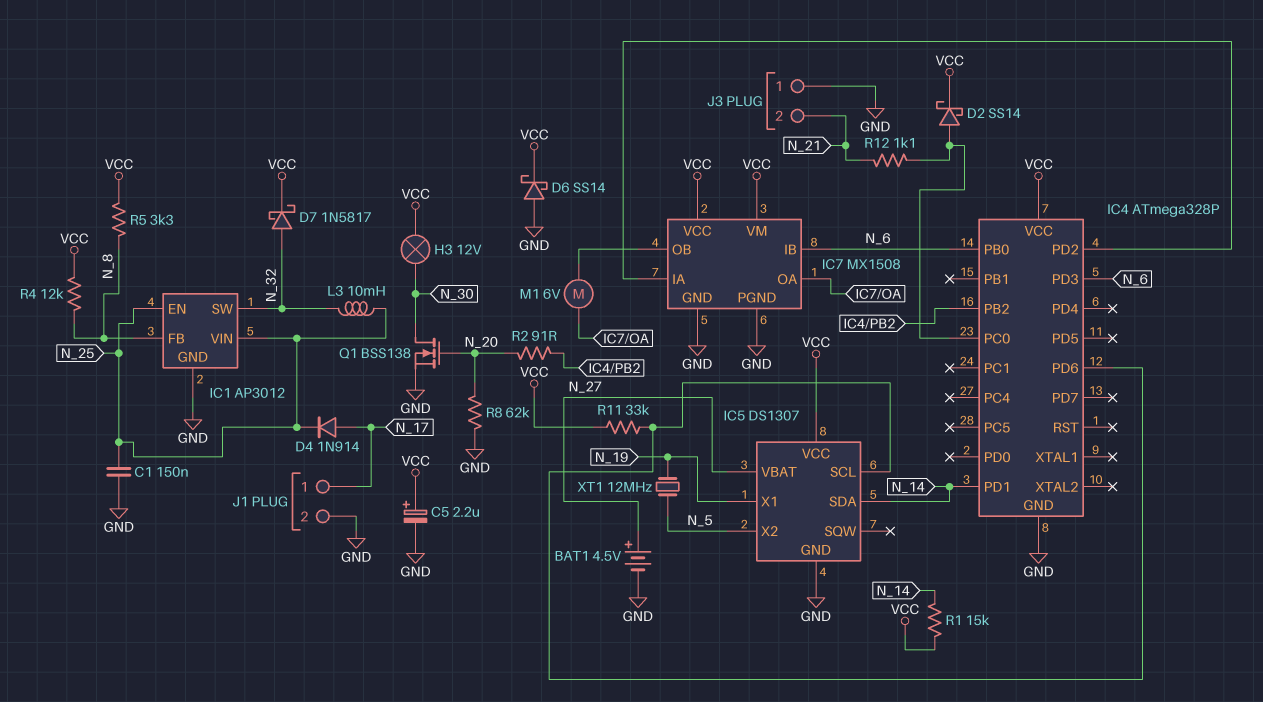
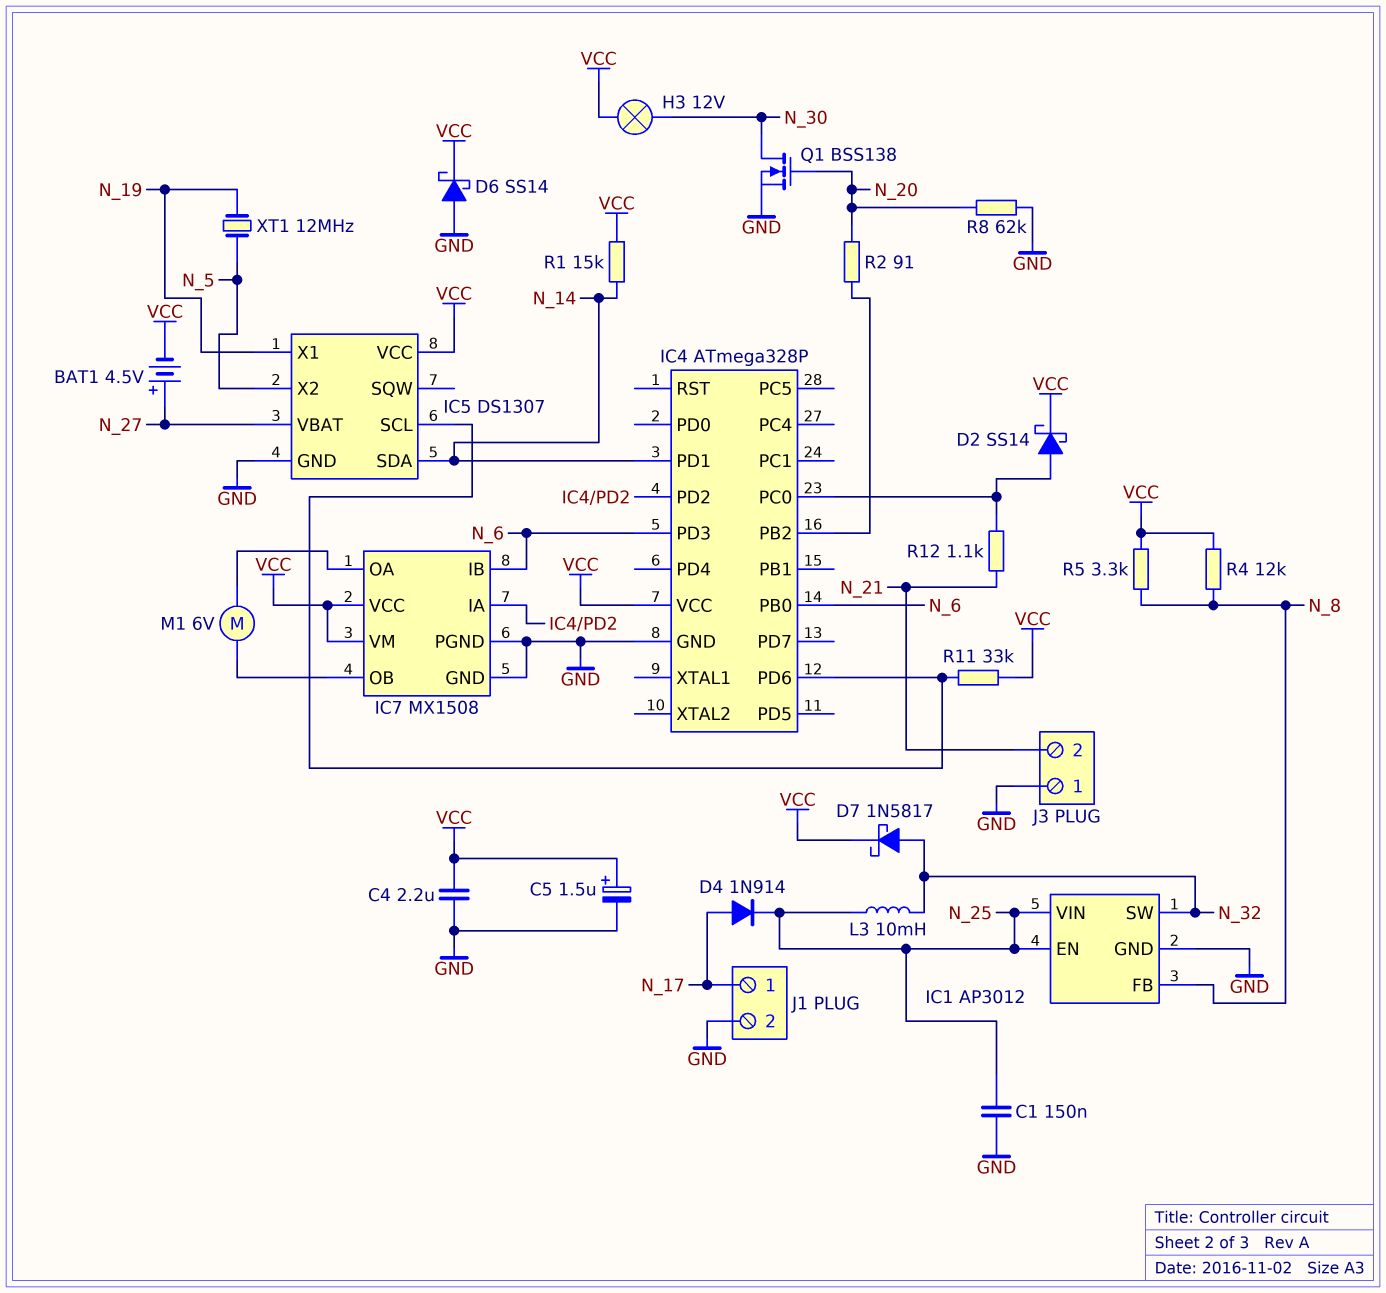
BAT1: 4.5V (plus N_27, minus GND) -> 4.5V (plus N_27, minus VCC)
C4: none -> 2.2uF (GND, VCC)
C5: 2.2uF (plus VCC, minus GND) -> 1.5uF (plus VCC, minus GND)

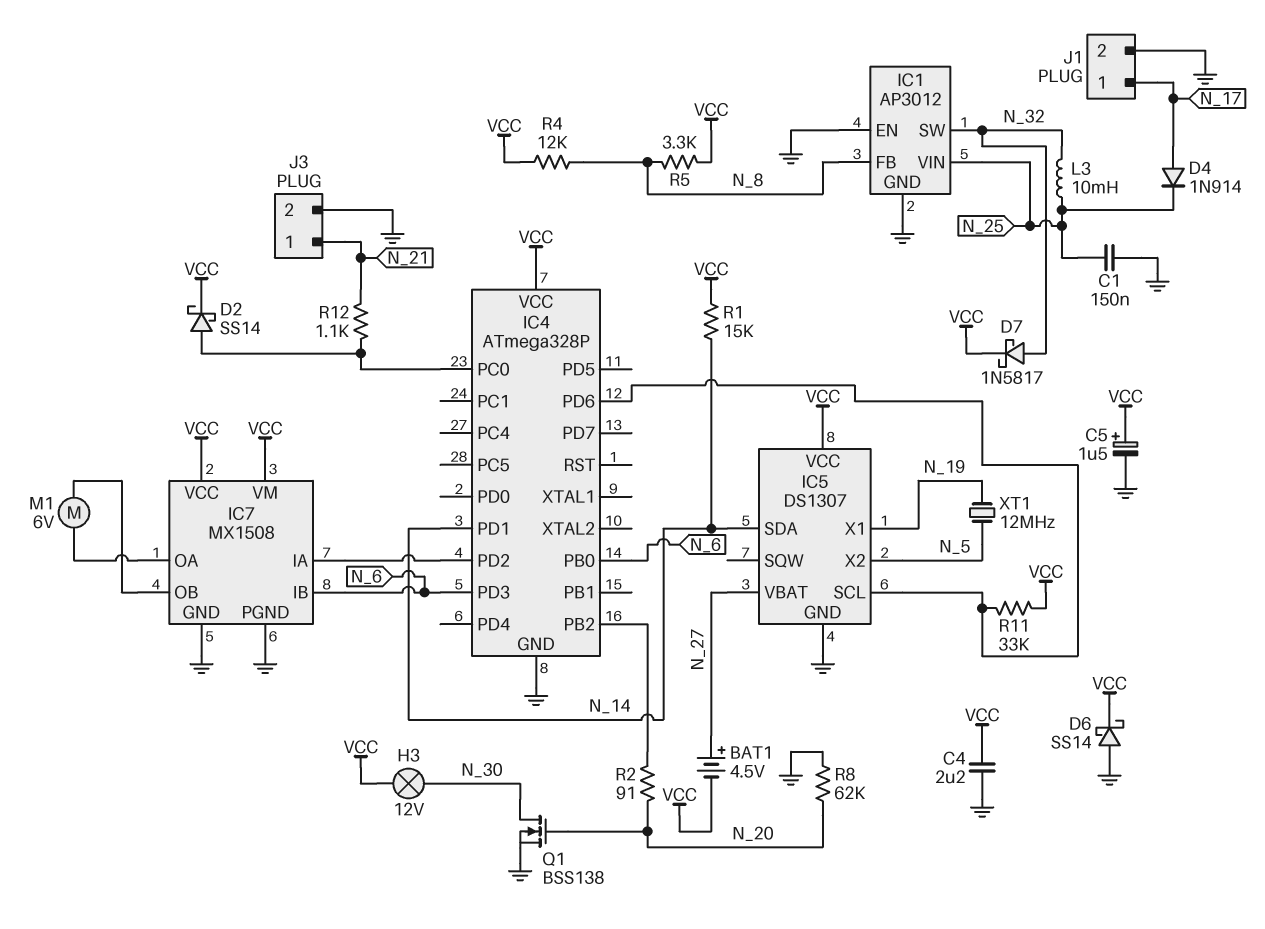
IC1 pin EN: N_25 -> GND
J3 pin 1: GND -> N_21
J3 pin 2: N_21 -> GND

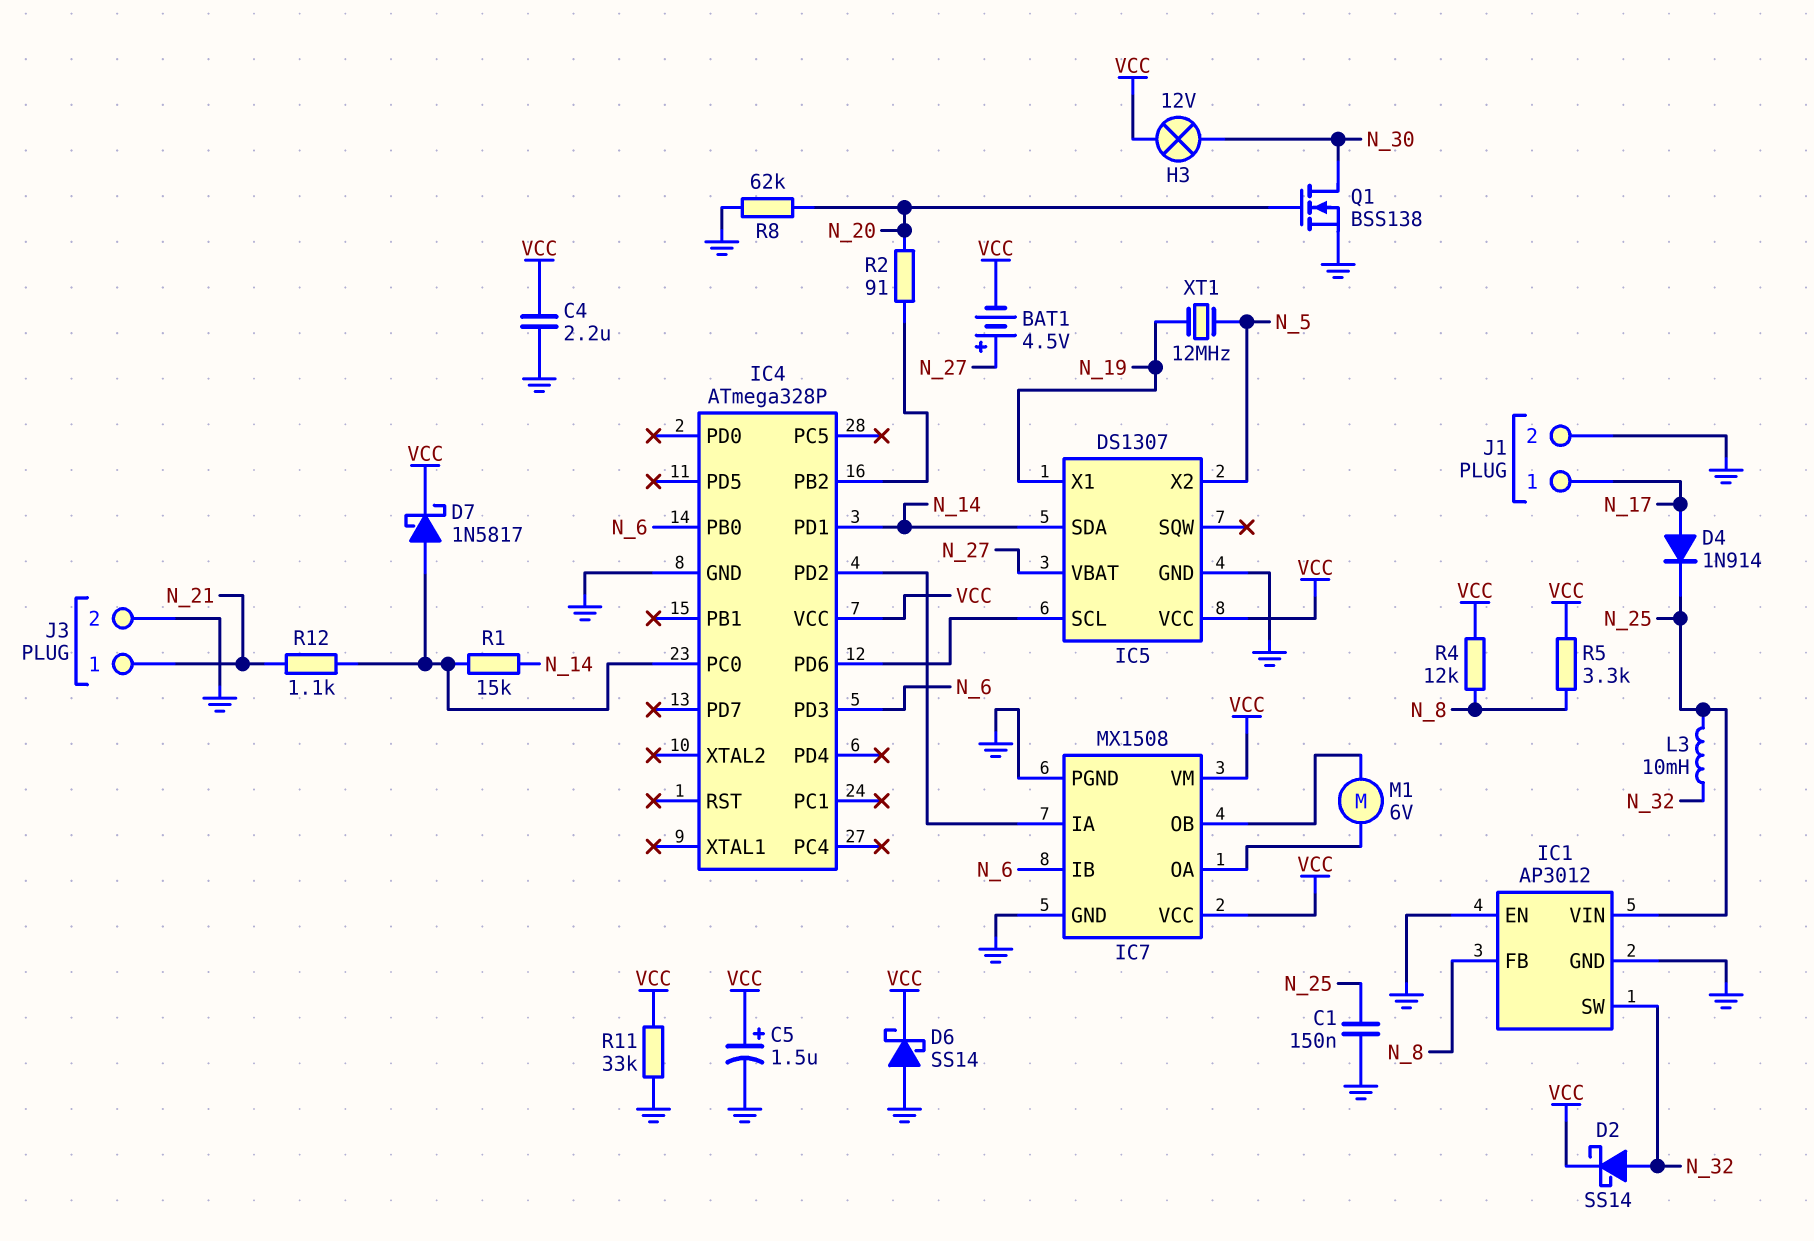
D2: schottky SS14 (A IC4/PC0, K VCC) -> schottky SS14 (A N_32, K VCC)
D7: schottky 1N5817 (A N_32, K VCC) -> schottky 1N5817 (A IC4/PC0, K VCC)
R1: 15k (N_14, VCC) -> 15k (IC4/PC0, N_14)
R11: 33k (IC4/PD6, VCC) -> 33k (GND, VCC)

